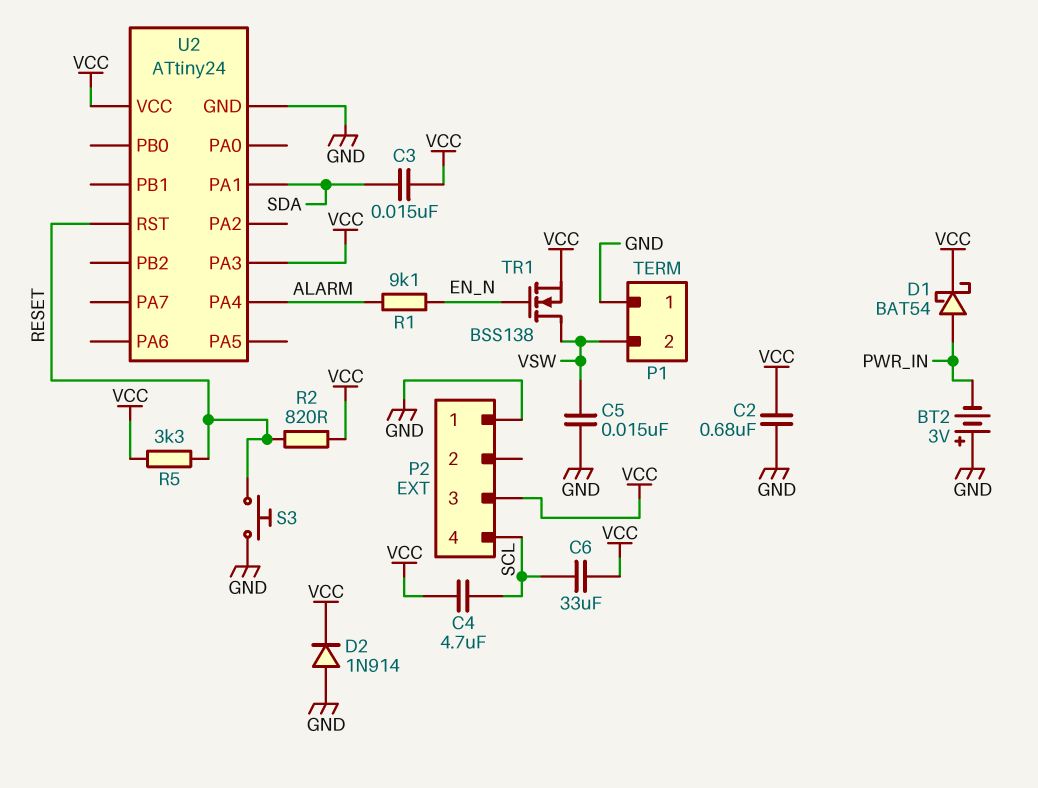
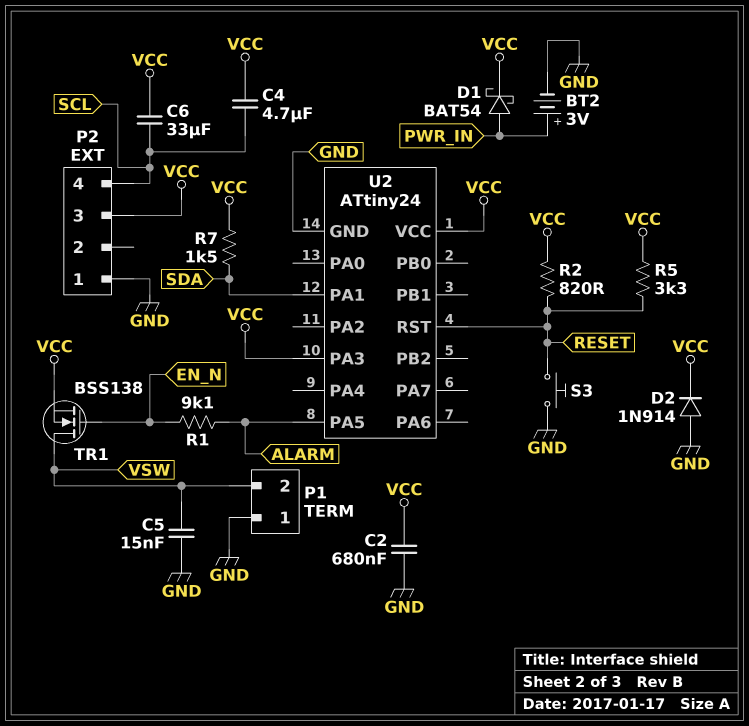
BT2: 3V (plus GND, minus PWR_IN) -> 3V (plus PWR_IN, minus GND)
C3: 15nF (SDA, VCC) -> none
R7: none -> 1.5k (SDA, VCC)
U2 pin PA4: ALARM -> none
U2 pin PA5: none -> ALARM

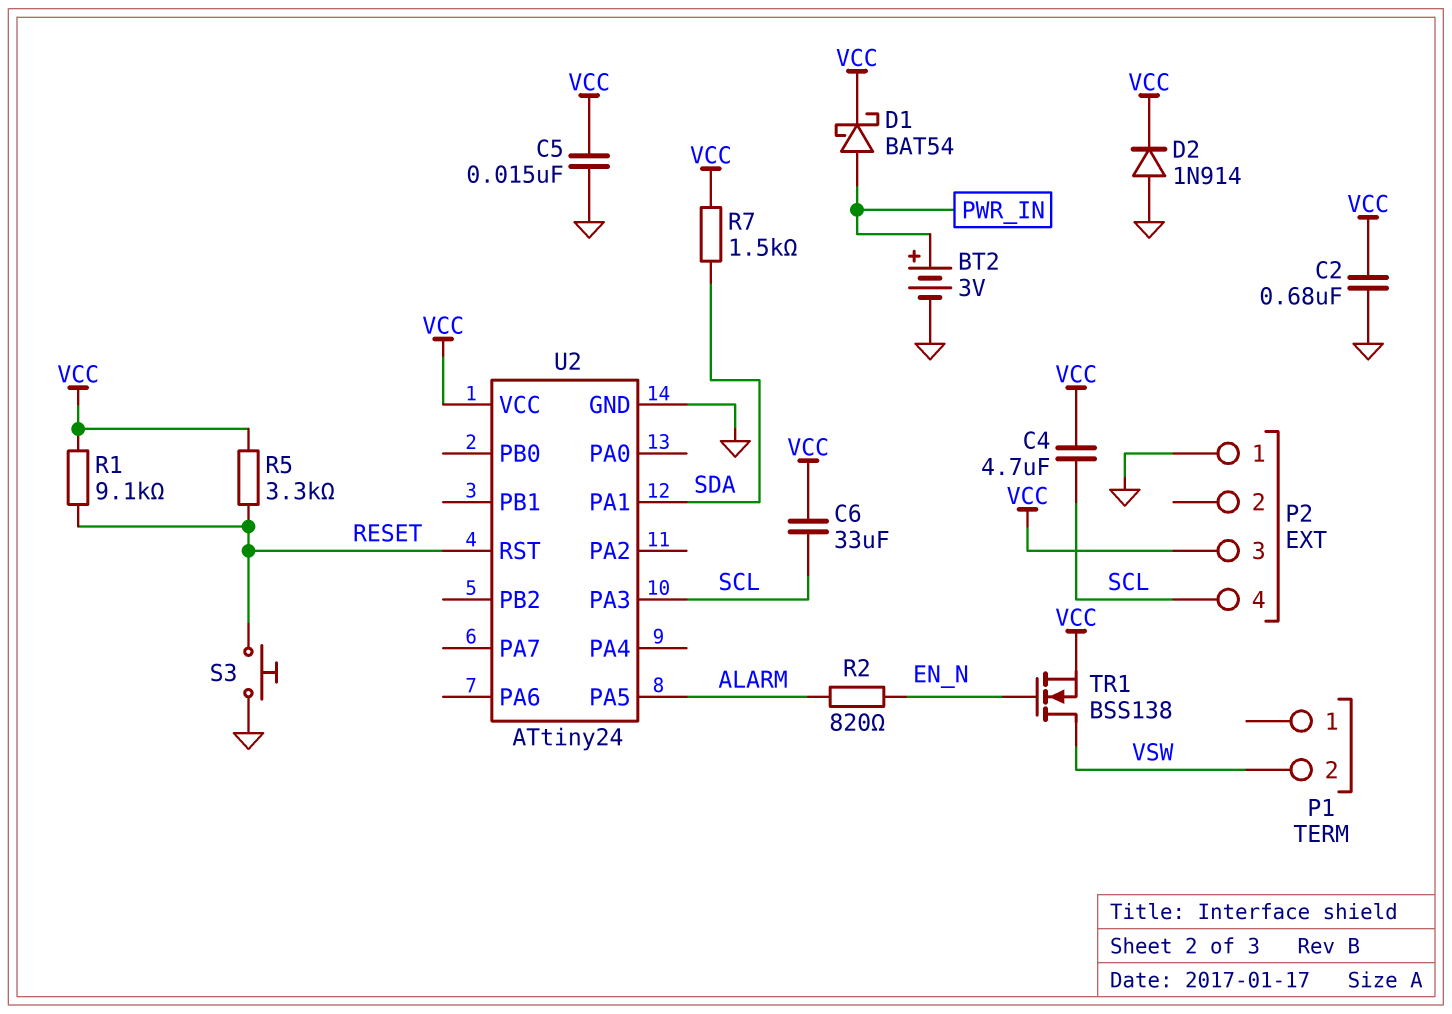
C5: 15nF (GND, VSW) -> 15nF (GND, VCC)
P1 pin 1: GND -> none
R1: 9.1k (ALARM, EN_N) -> 9.1k (RESET, VCC)
R2: 820 (RESET, VCC) -> 820 (ALARM, EN_N)
U2 pin PA3: VCC -> SCL

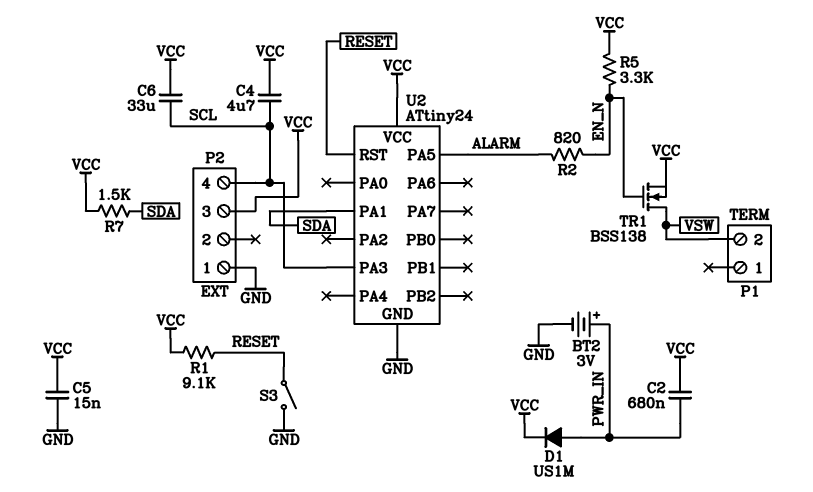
C2: 680nF (GND, VCC) -> 680nF (PWR_IN, VCC)
D1: schottky BAT54 (A PWR_IN, K VCC) -> diode US1M (A PWR_IN, K VCC)
D2: diode 1N914 (A GND, K VCC) -> none
R5: 3.3k (RESET, VCC) -> 3.3k (EN_N, VCC)
S3: button (GND, RESET) -> switch (GND, RESET)

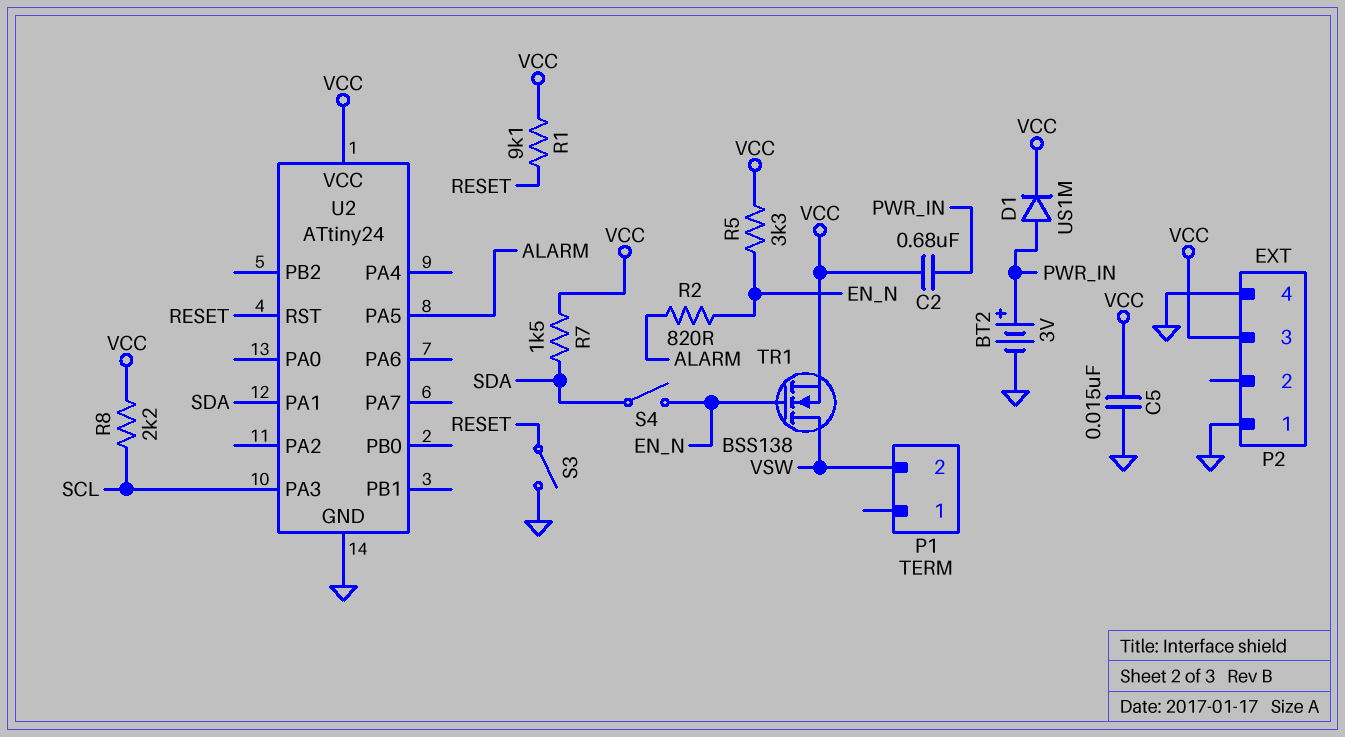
C4: 4.7uF (SCL, VCC) -> none
C6: 33uF (SCL, VCC) -> none
P2 pin 4: SCL -> GND
R8: none -> 2.2k (SCL, VCC)
S4: none -> switch (EN_N, SDA)

